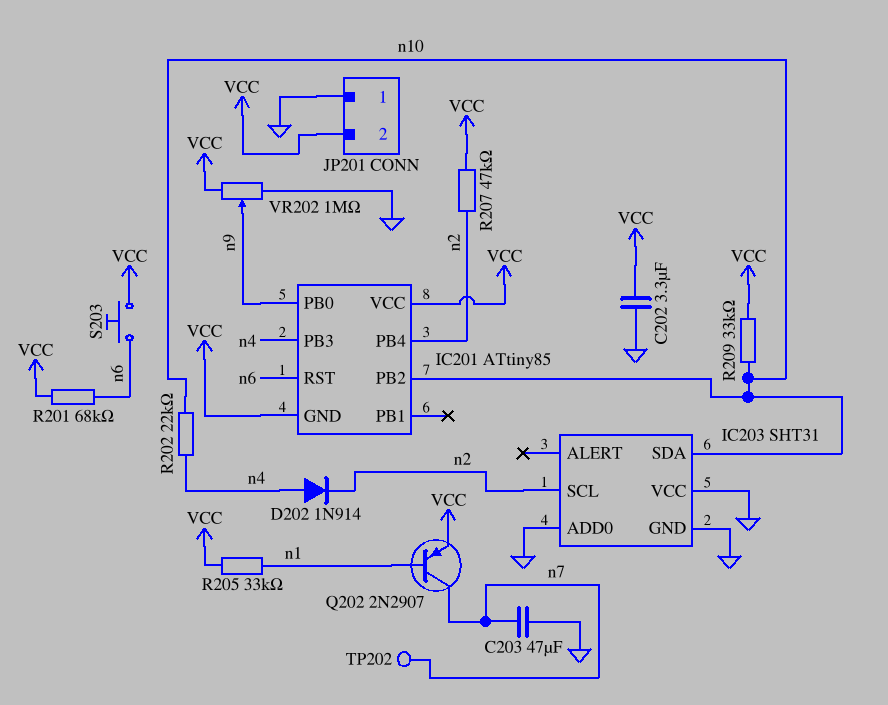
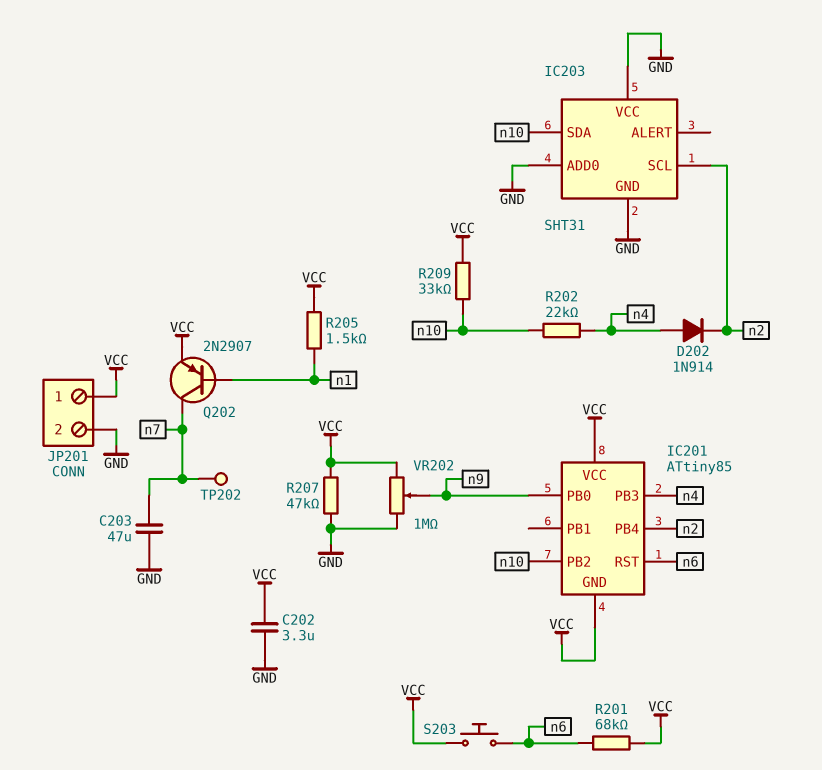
JP201 pin 1: GND -> VCC
JP201 pin 2: VCC -> GND
R205: 33k (VCC, n1) -> 1.5k (VCC, n1)
R207: 47k (VCC, n2) -> 47k (GND, VCC)

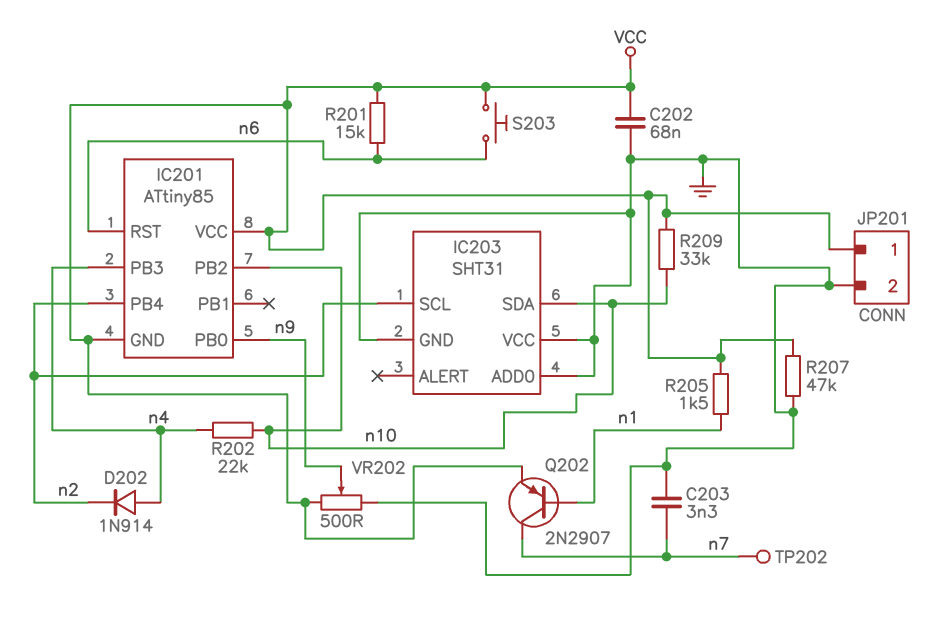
C202: 3.3uF (GND, VCC) -> 68nF (GND, VCC)
C203: 47uF (GND, n7) -> 3.3nF (GND, n7)
R201: 68k (VCC, n6) -> 15k (VCC, n6)
VR202: 1M (GND, VCC, wiper n9) -> 500 (GND, VCC, wiper n9)

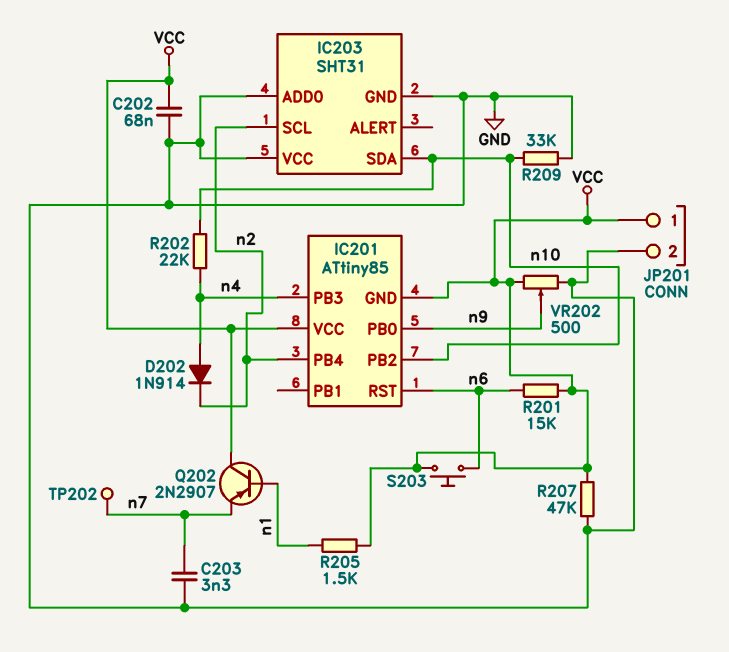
Q202: PNP 2N2907 (B n1, C n7, E VCC) -> PNP 2N2907 (B n1, C VCC, E n7)
R209: 33k (VCC, n10) -> 33k (GND, n10)

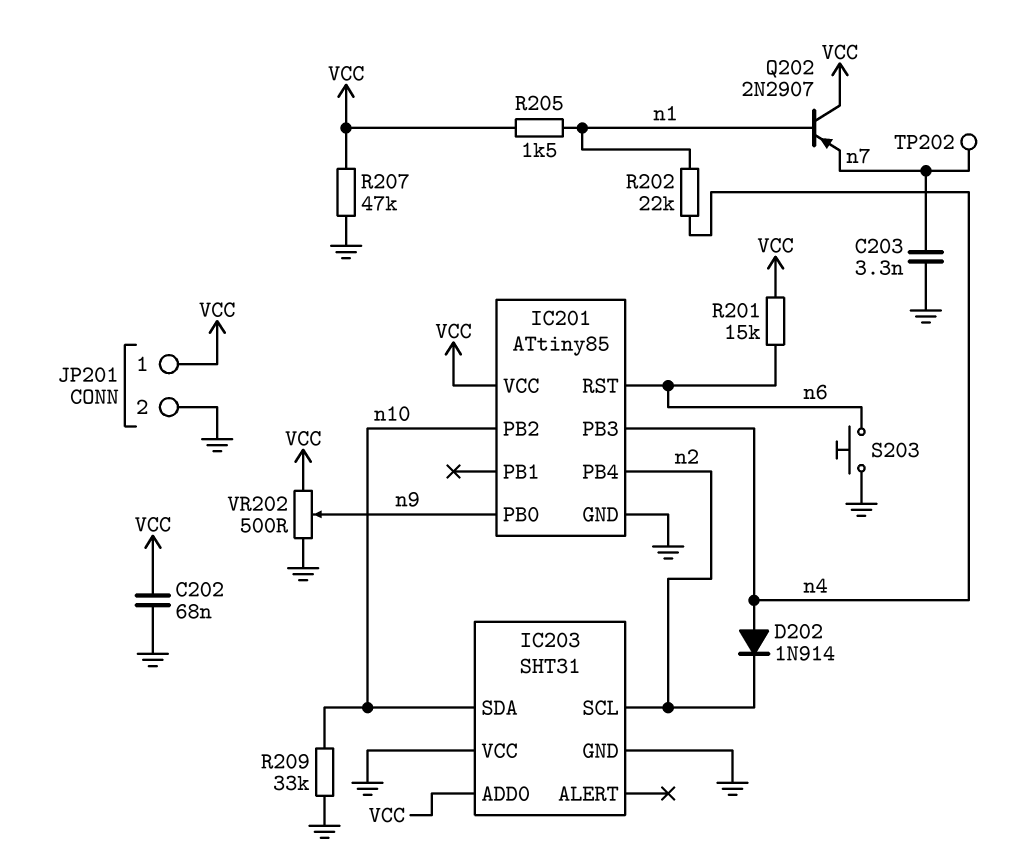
IC201 pin GND: VCC -> GND
IC203 pin ADD0: GND -> VCC
R202: 22k (n4, n10) -> 22k (n1, n4)
S203: button (VCC, n6) -> button (GND, n6)

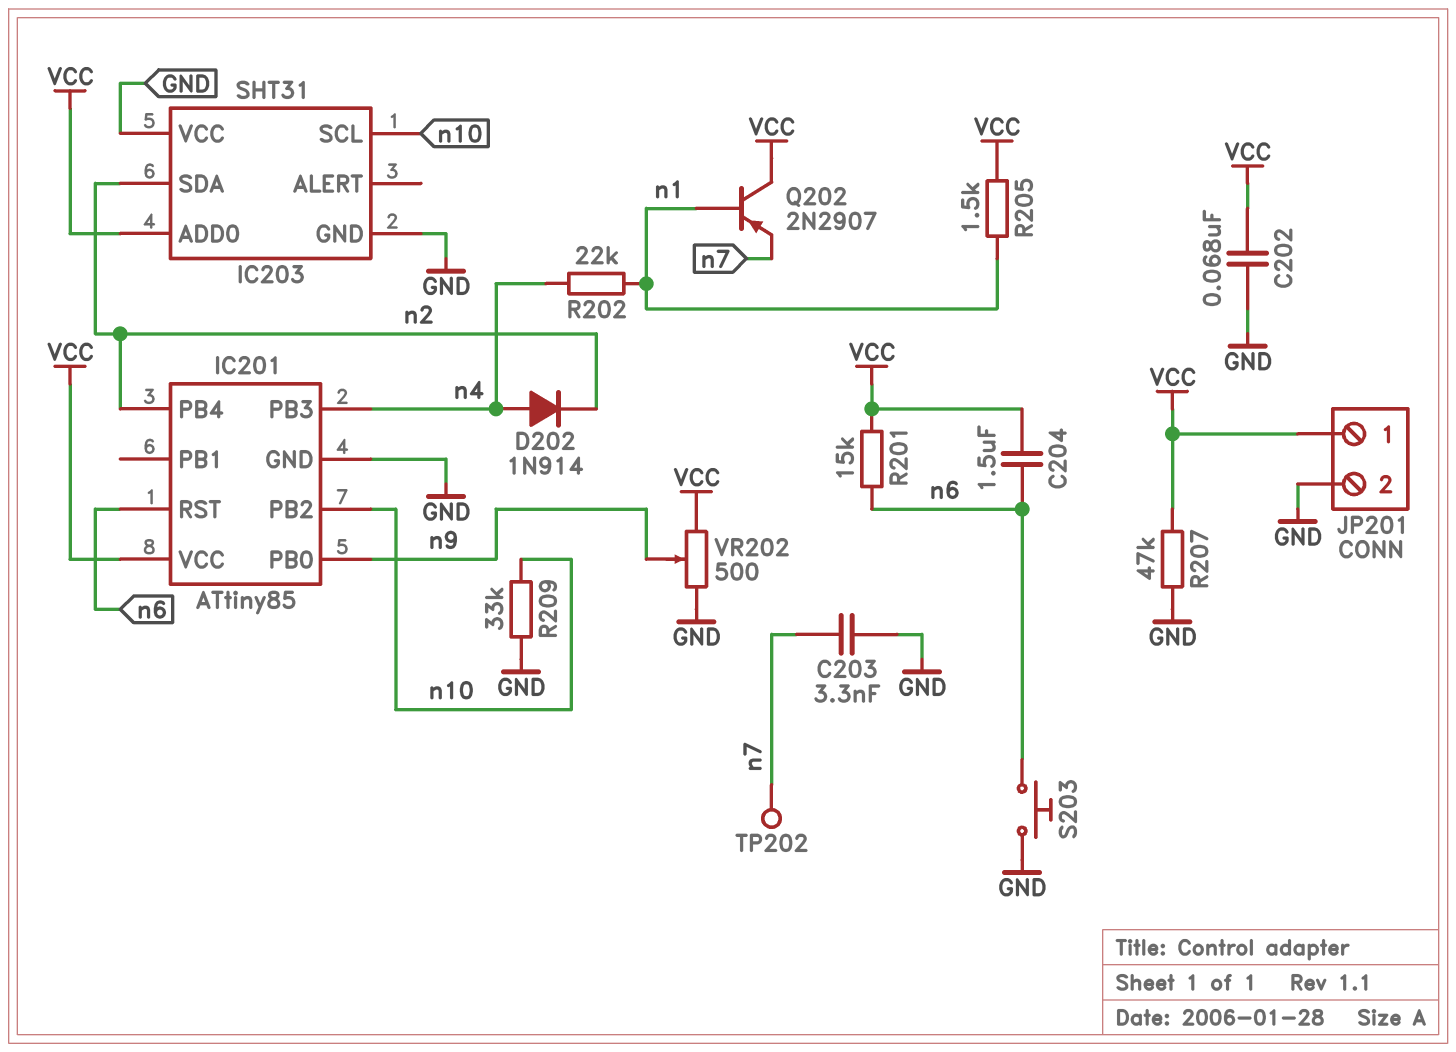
C204: none -> 1.5uF (VCC, n6)
IC203 pin SCL: n2 -> n10
IC203 pin SDA: n10 -> n2

